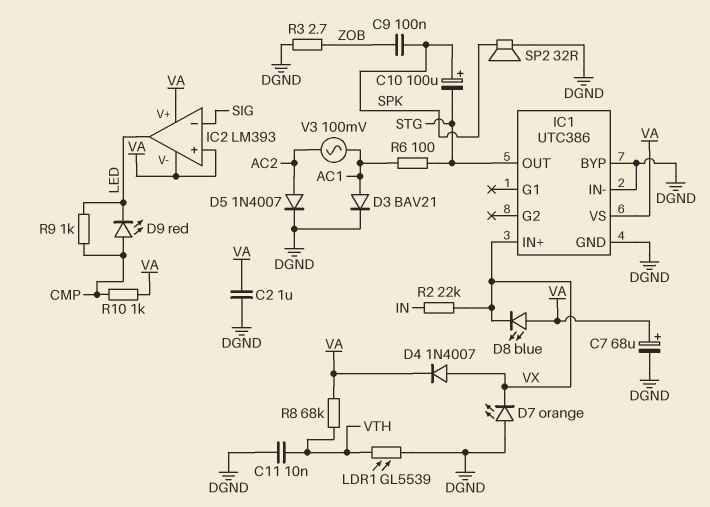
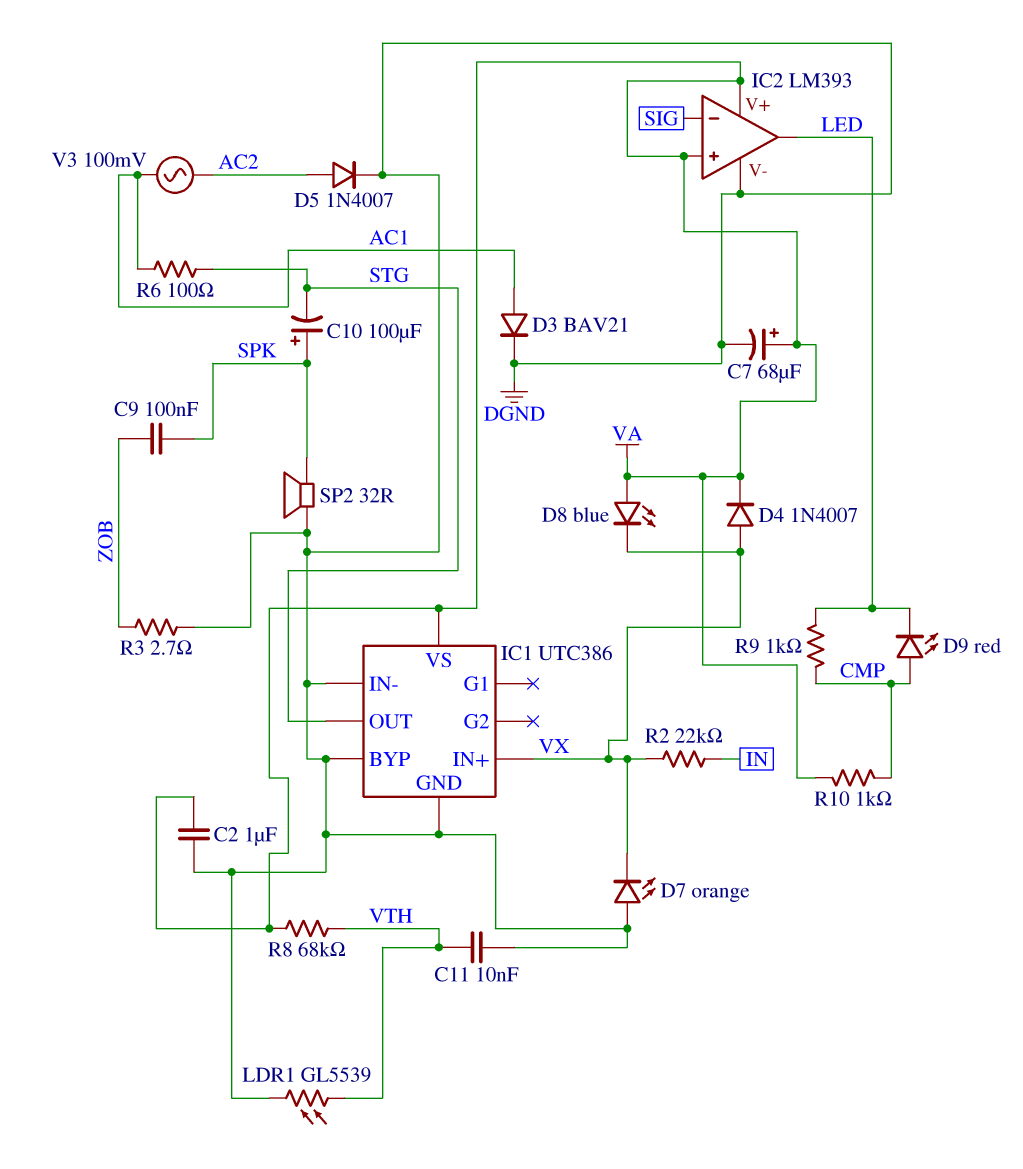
IC2 pin V-: VA -> DGND

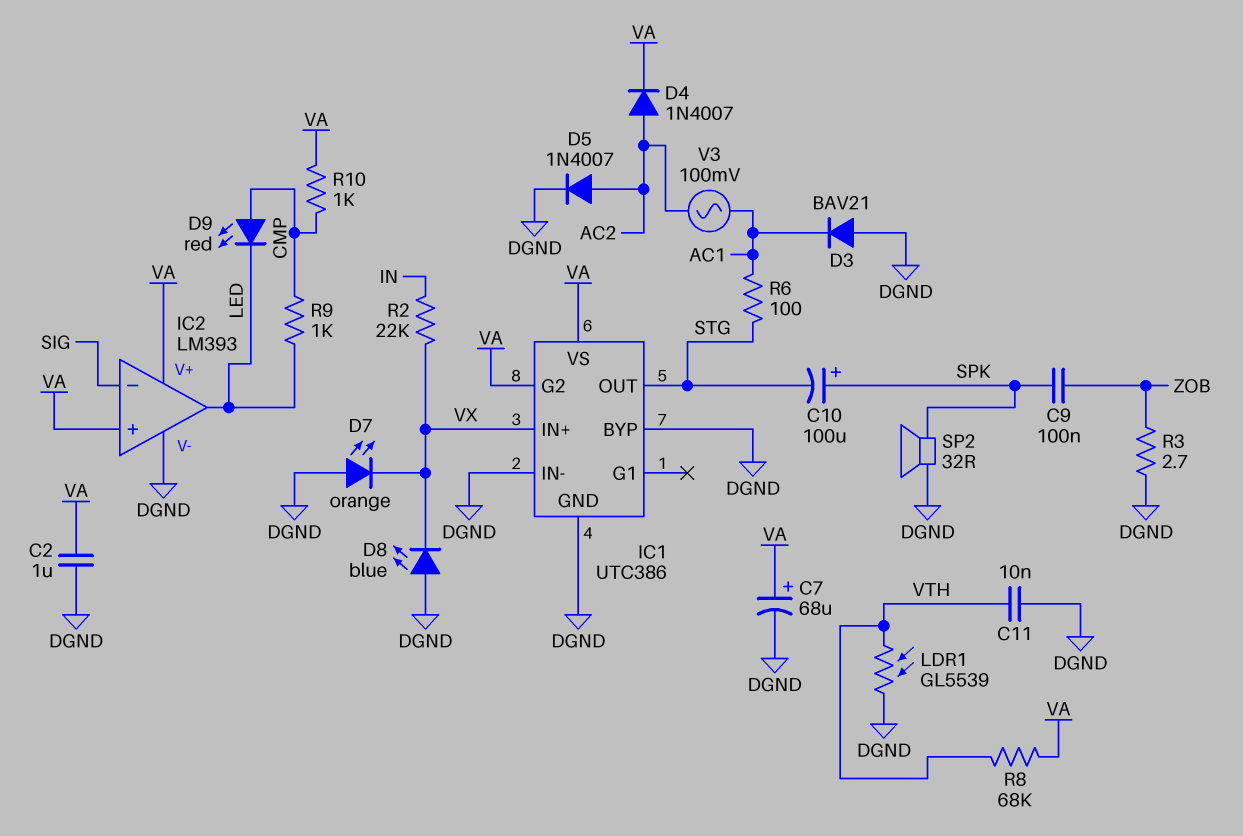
D3: diode BAV21 (A AC1, K DGND) -> diode BAV21 (A DGND, K AC1)
D4: diode 1N4007 (A VX, K VA) -> diode 1N4007 (A AC2, K VA)
D8: LED blue (A VA, K VX) -> LED blue (A DGND, K VX)
IC1 pin G2: none -> VA

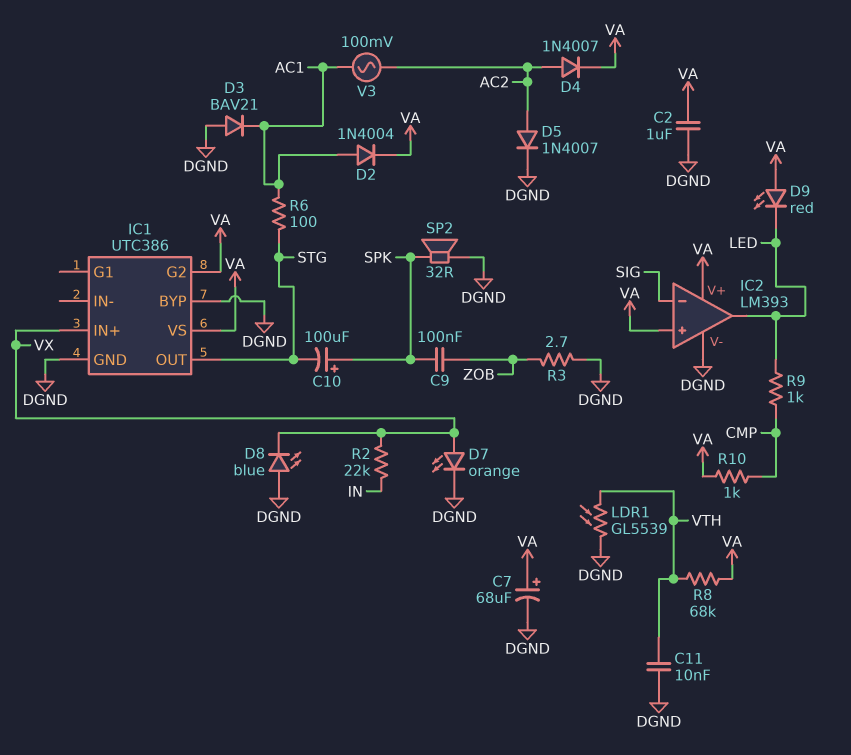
D2: none -> diode 1N4004 (A AC1, K VA)
D7: LED orange (A DGND, K VX) -> LED orange (A VX, K DGND)
D9: LED red (A CMP, K LED) -> LED red (A VA, K LED)
IC1 pin IN-: DGND -> none

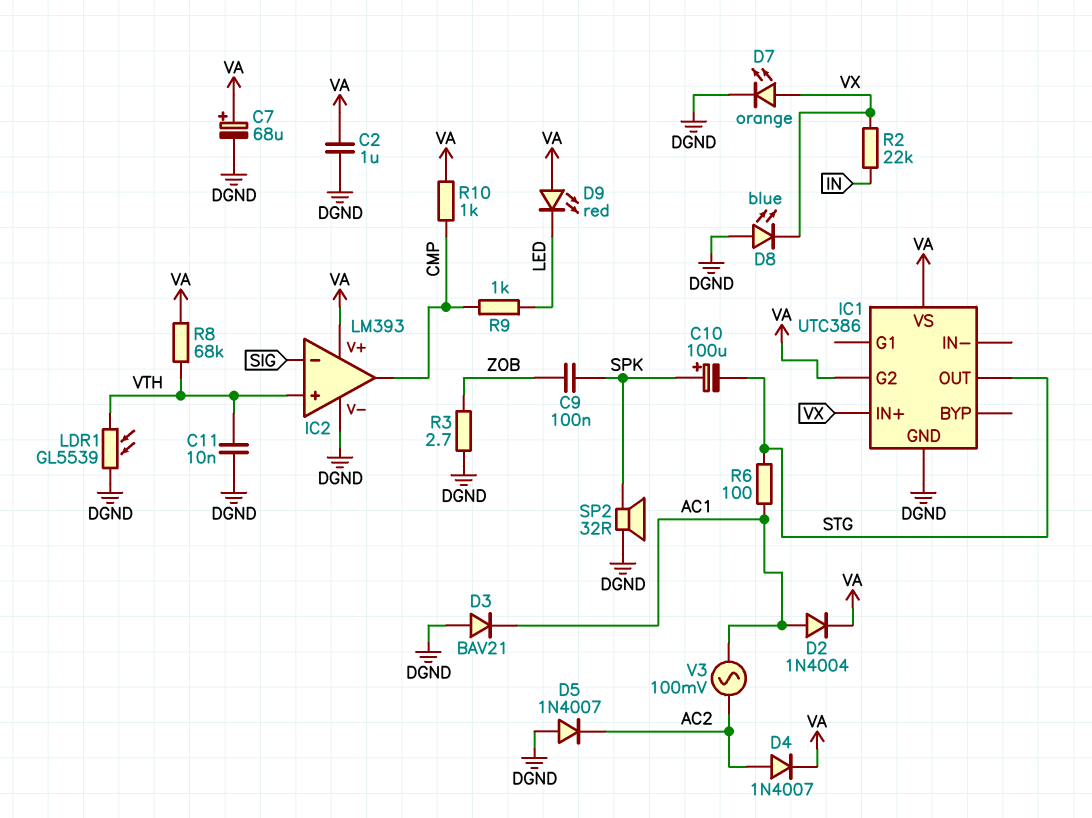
D5: diode 1N4007 (A AC2, K DGND) -> diode 1N4007 (A DGND, K AC2)
IC1 pin BYP: DGND -> none
IC2 pin in+: VA -> VTH
IC2 pin out: LED -> CMP

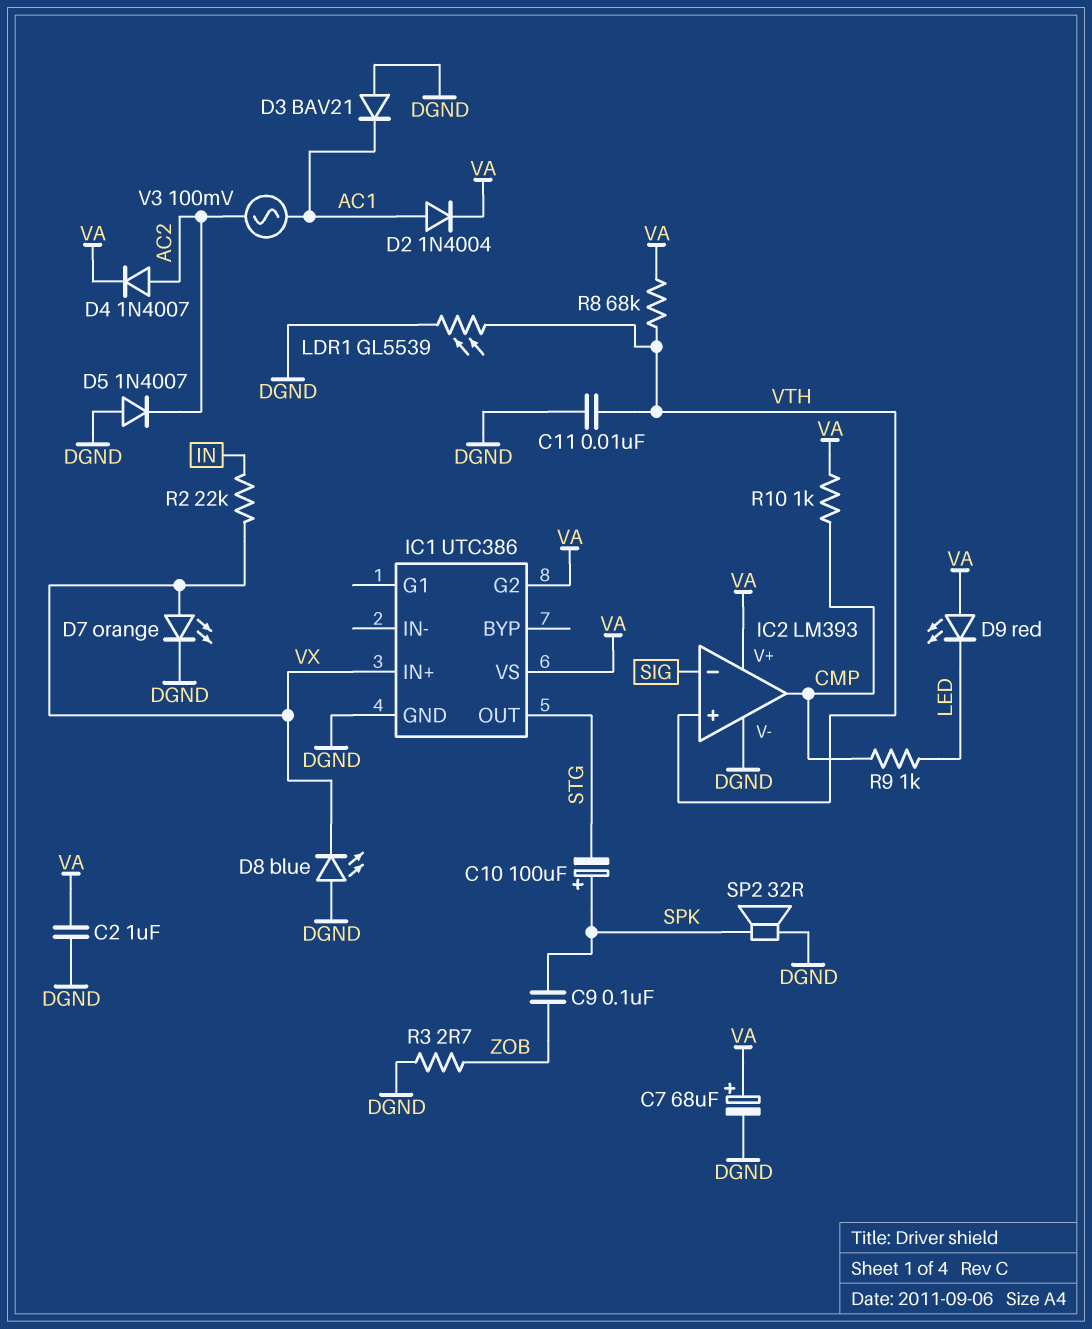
R6: 100 (AC1, STG) -> none

